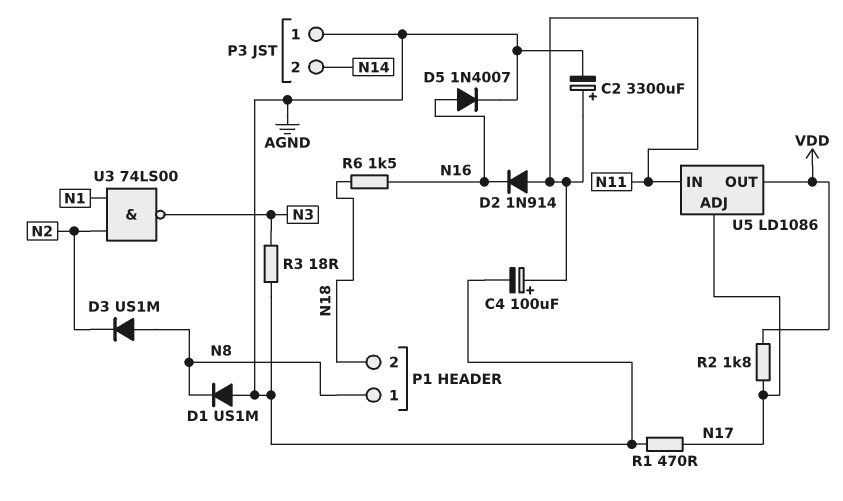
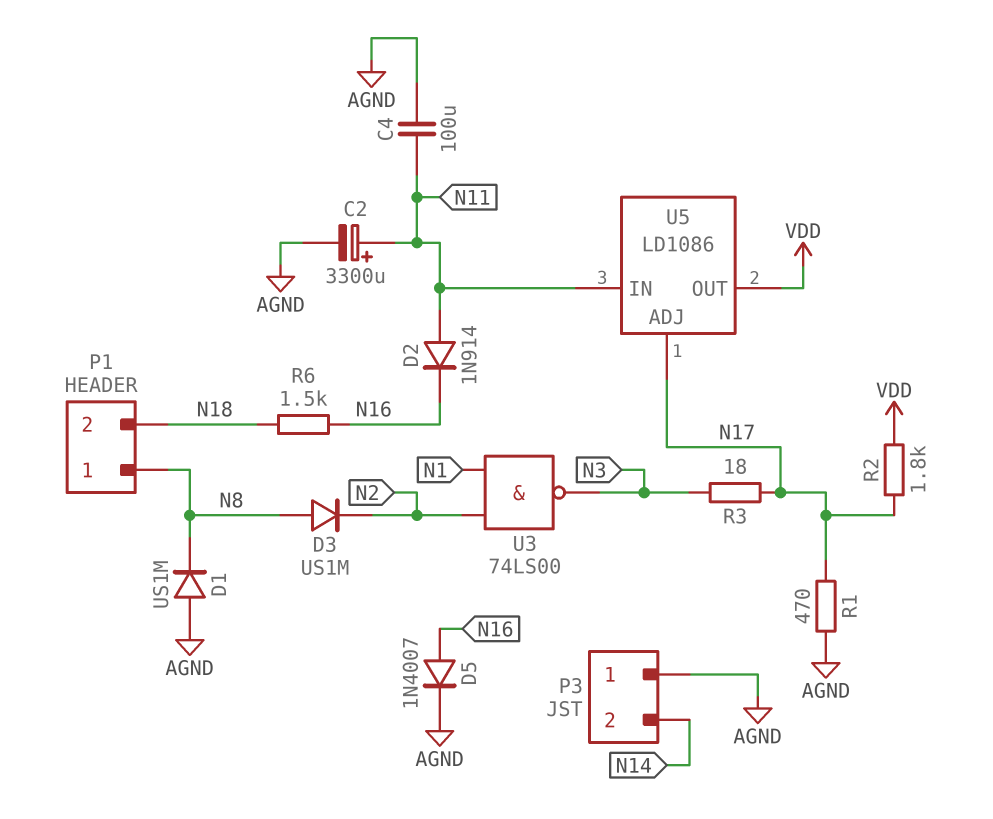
C4: 100uF (plus N11, minus AGND) -> 100uF (AGND, N11)
R3: 18 (AGND, N3) -> 18 (N3, N17)

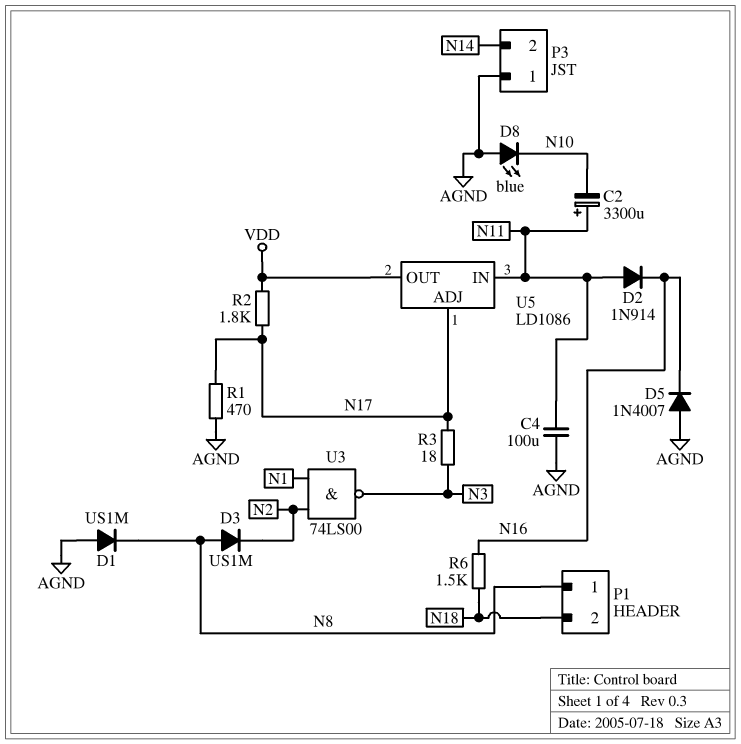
C2: 3300uF (plus N11, minus AGND) -> 3300uF (plus N11, minus N10)
D5: diode 1N4007 (A N16, K AGND) -> diode 1N4007 (A AGND, K N16)
D8: none -> LED blue (A AGND, K N10)

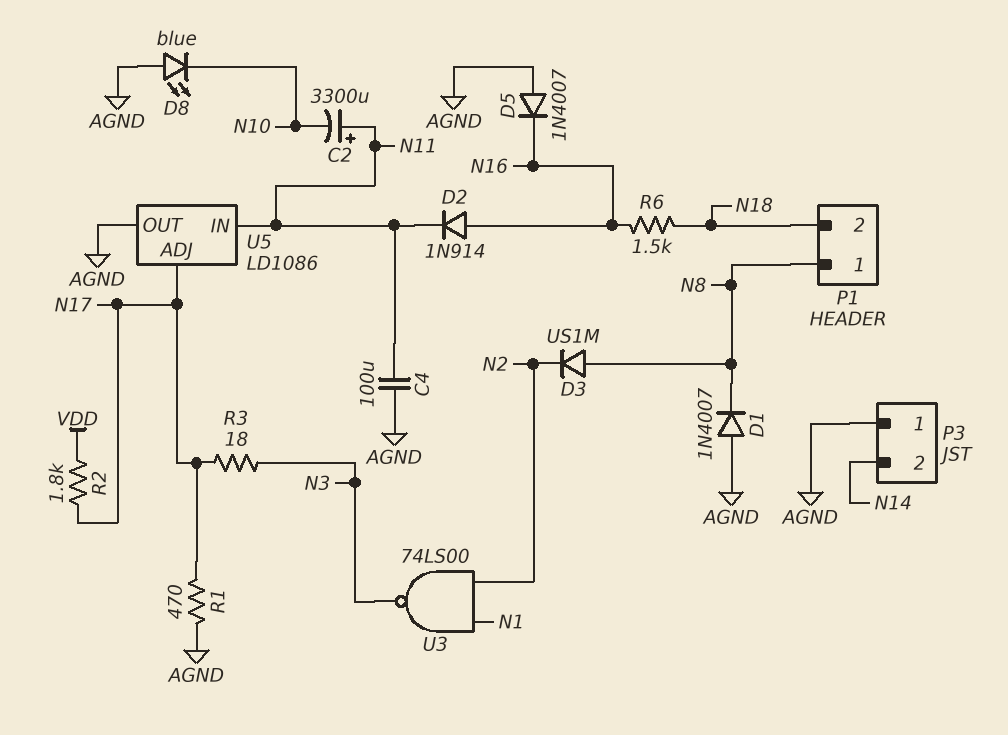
D1: diode US1M (A AGND, K N8) -> diode 1N4007 (A AGND, K N8)
D2: diode 1N914 (A N11, K N16) -> diode 1N914 (A N16, K N11)
U5 pin OUT: VDD -> AGND

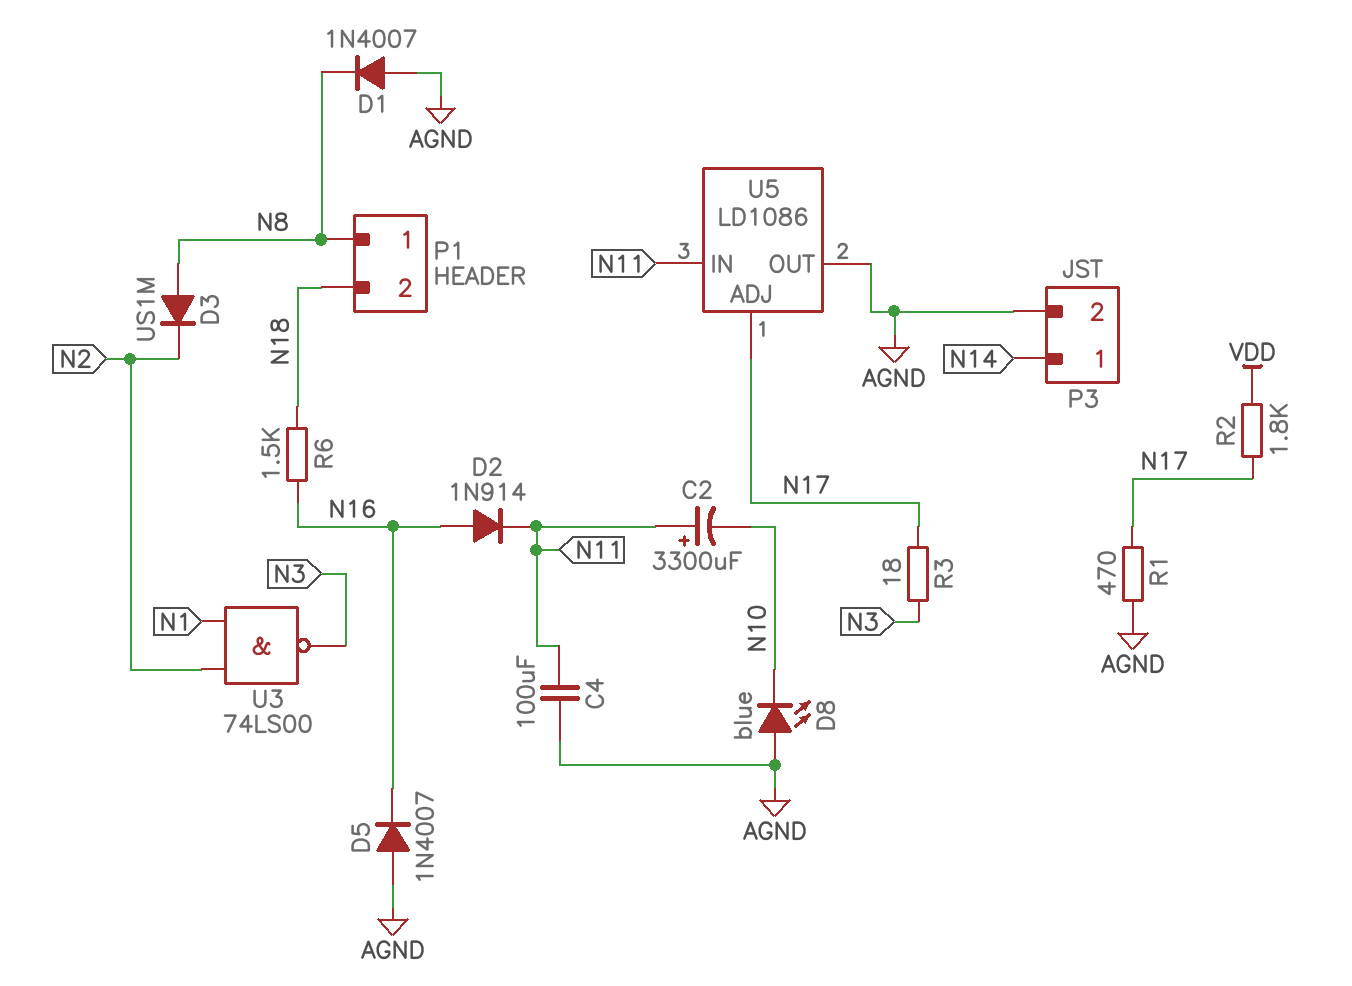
P3 pin 1: AGND -> N14
P3 pin 2: N14 -> AGND

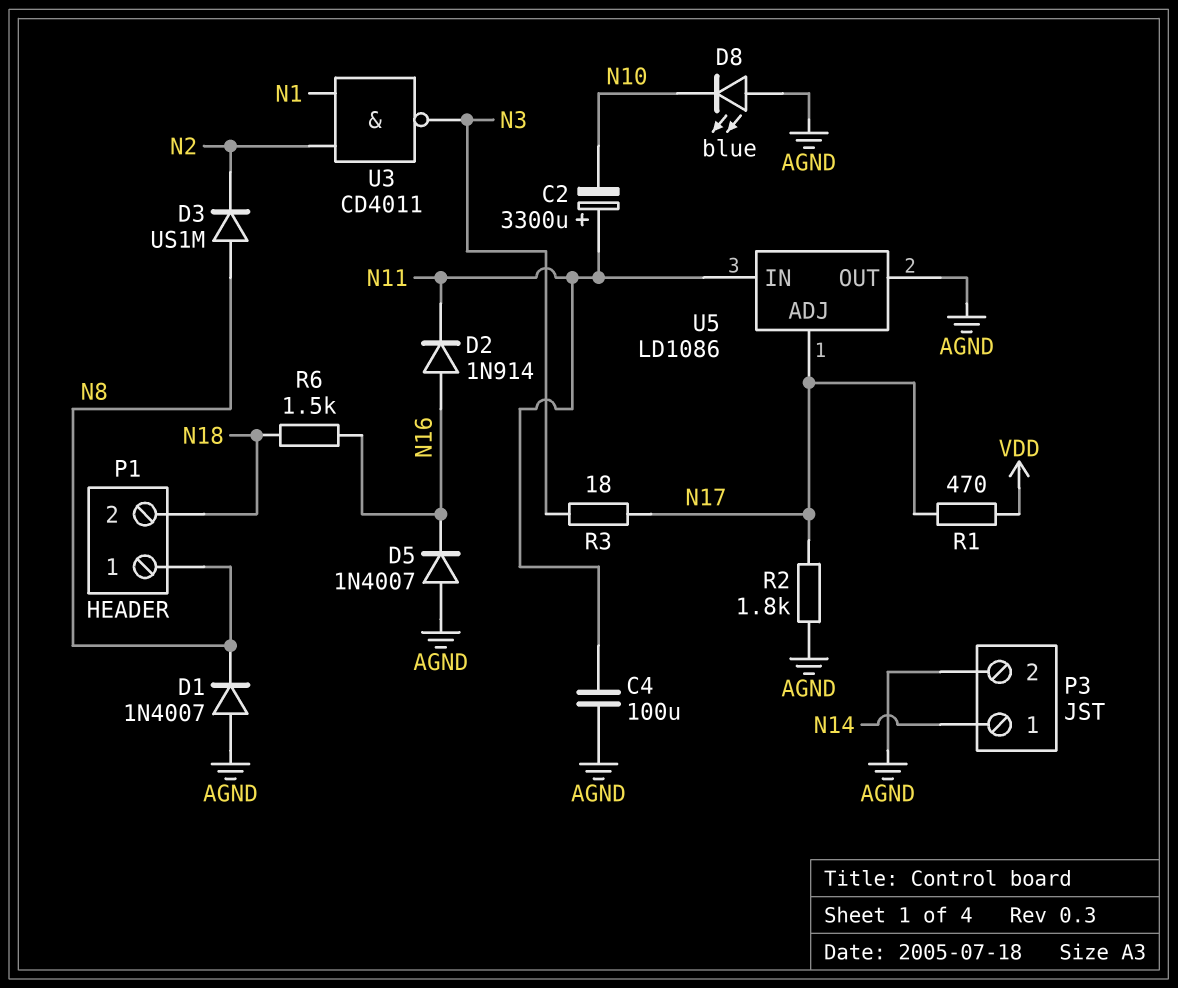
R1: 470 (AGND, N17) -> 470 (N17, VDD)
R2: 1.8k (N17, VDD) -> 1.8k (AGND, N17)
U3: NAND 74LS00 (in N1, in N2, out N3) -> NAND CD4011 (in N1, in N2, out N3)

